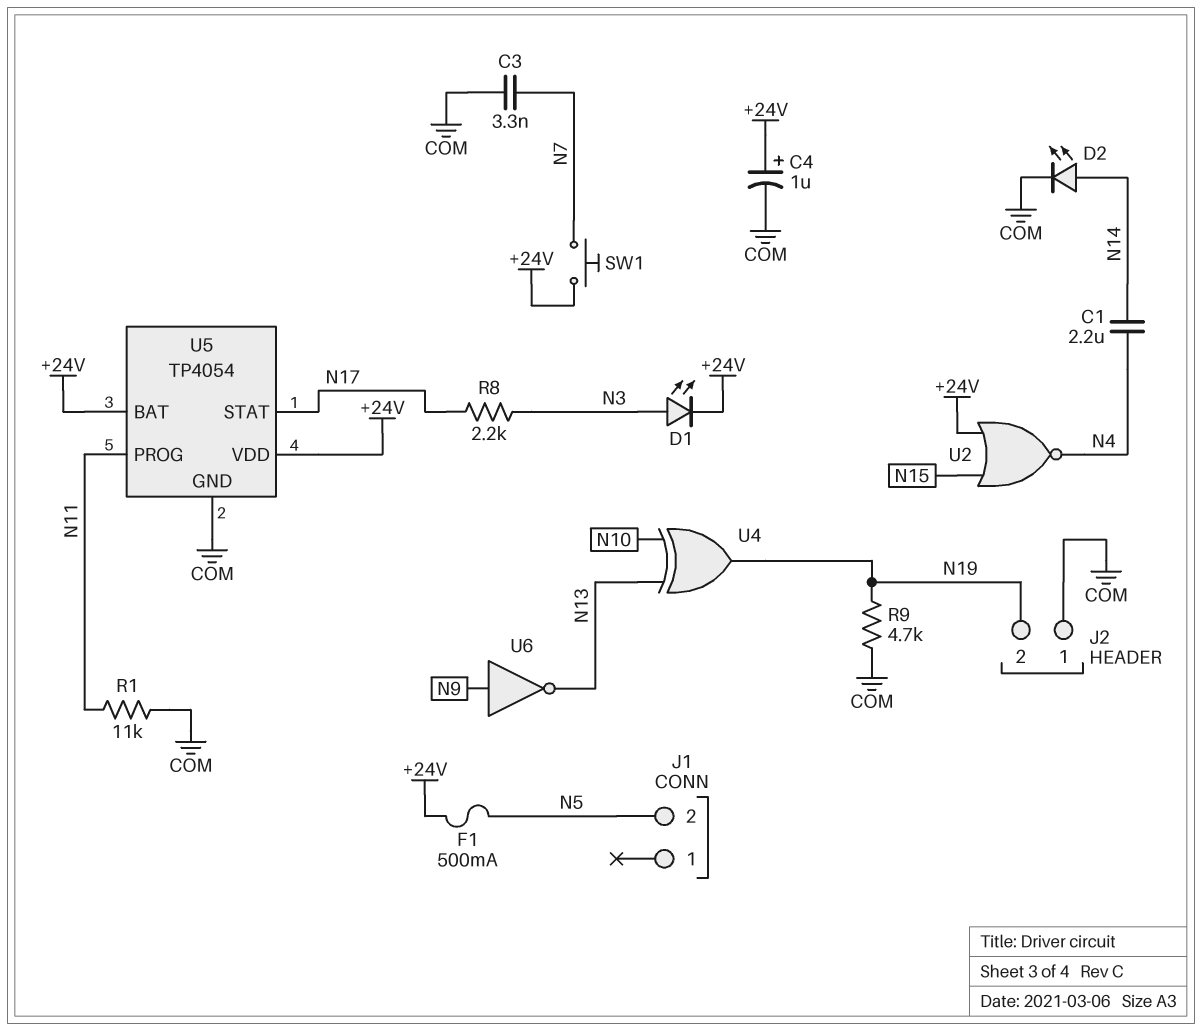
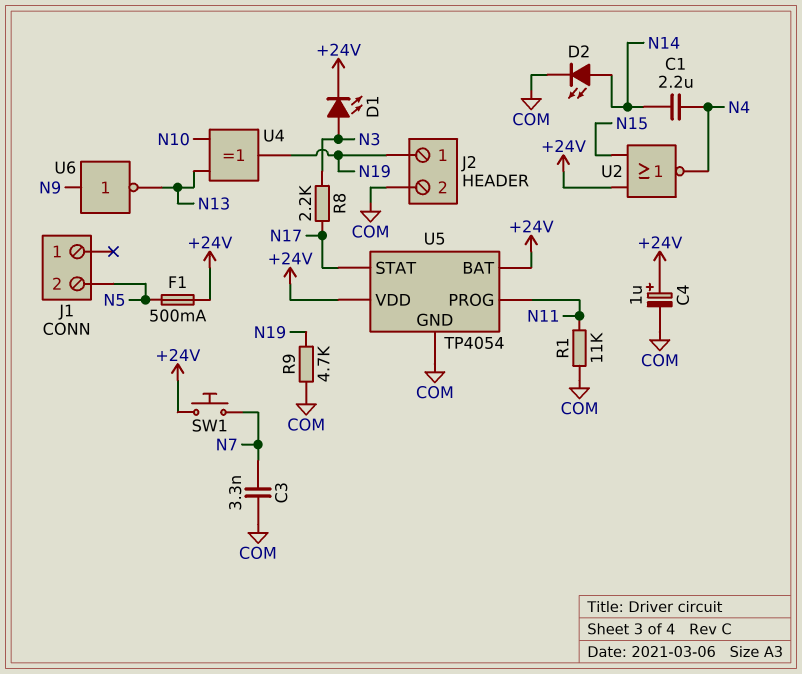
J2 pin 1: COM -> N19
J2 pin 2: N19 -> COM

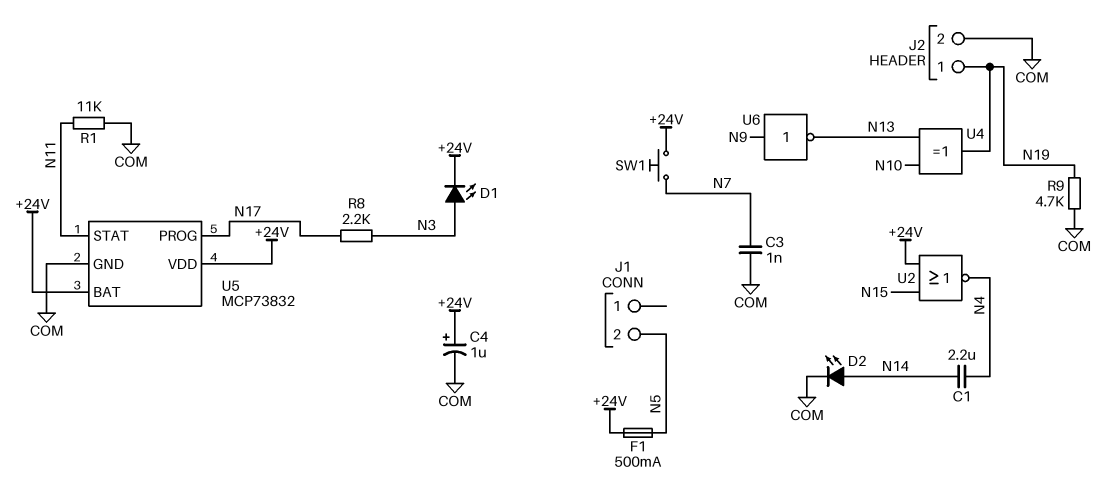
C3: 3.3nF (COM, N7) -> 1nF (COM, N7)
U5: TP4054 -> MCP73832
U5 pin PROG: N11 -> N17
U5 pin STAT: N17 -> N11

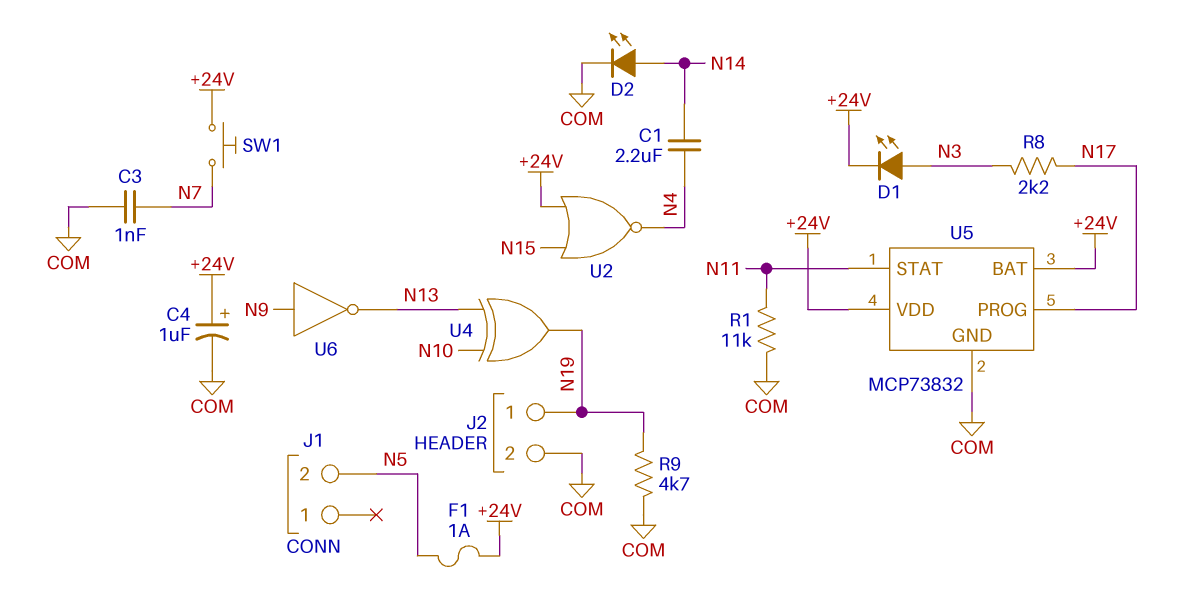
F1: 500mA (+24V, N5) -> 1A (+24V, N5)

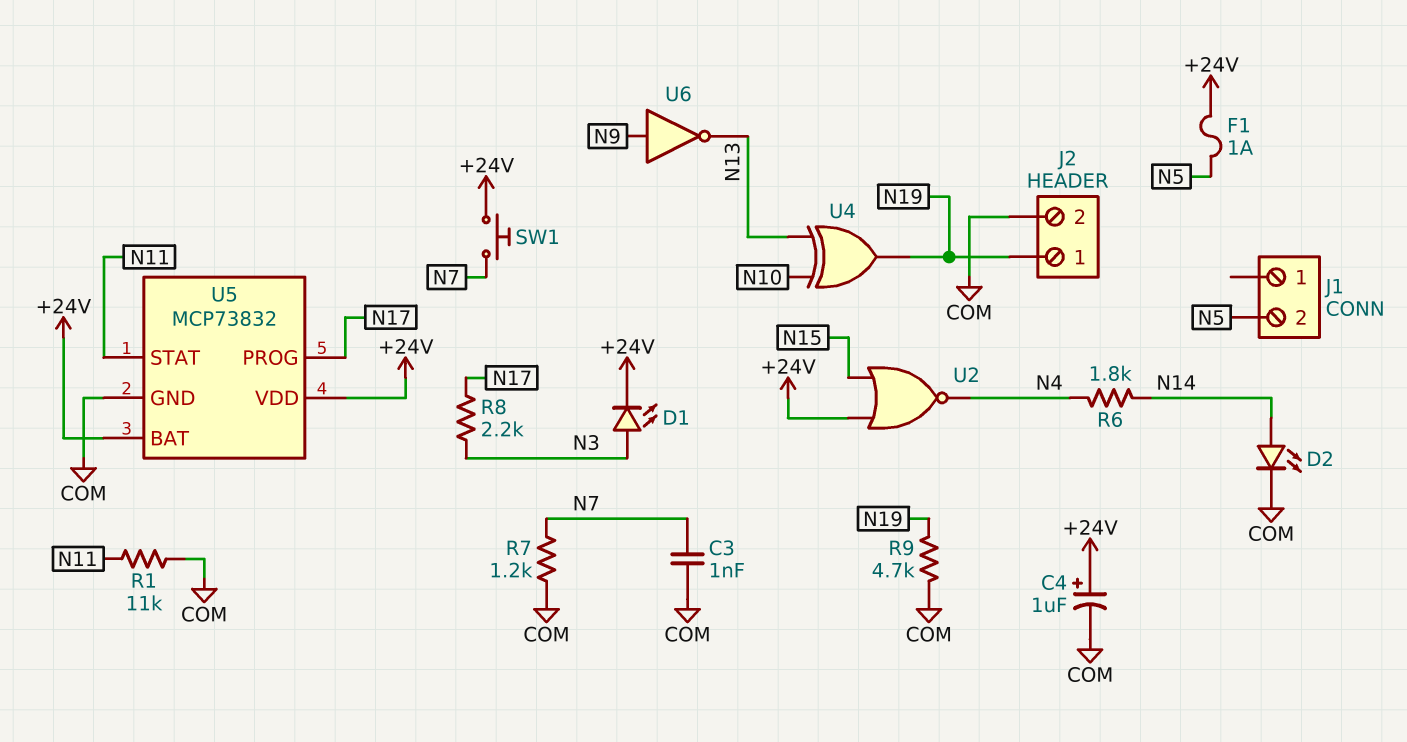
C1: 2.2uF (N4, N14) -> none
R6: none -> 1.8k (N4, N14)
R7: none -> 1.2k (COM, N7)

